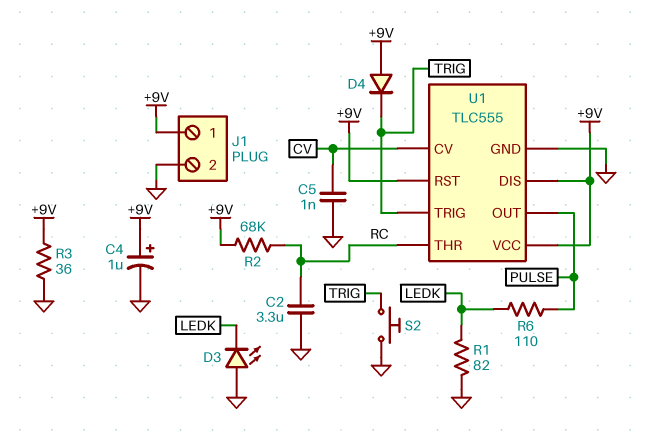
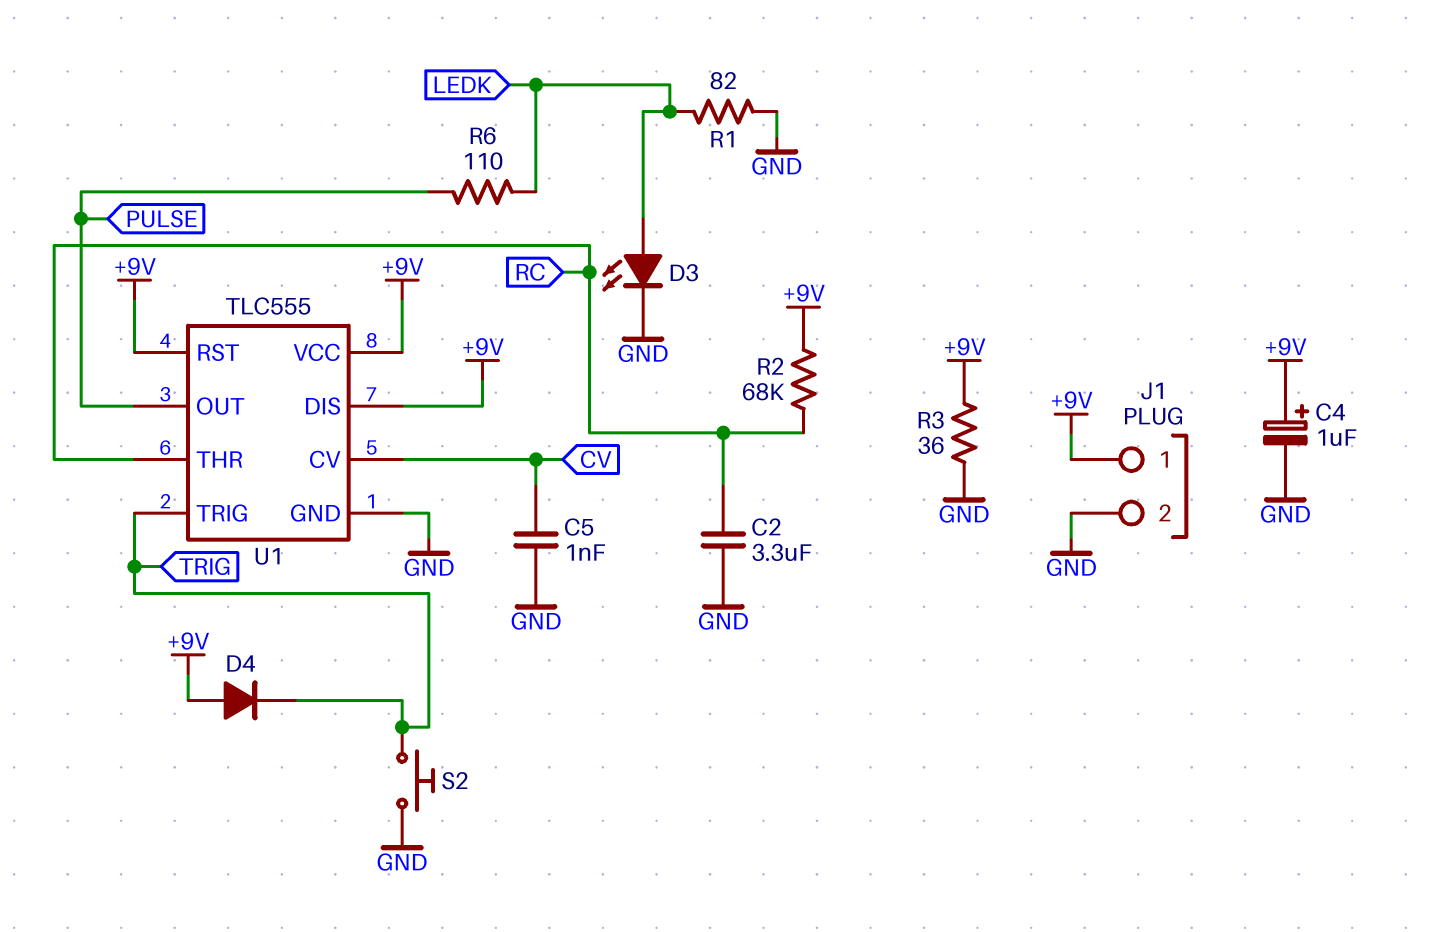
D3: LED (A GND, K LEDK) -> LED (A LEDK, K GND)

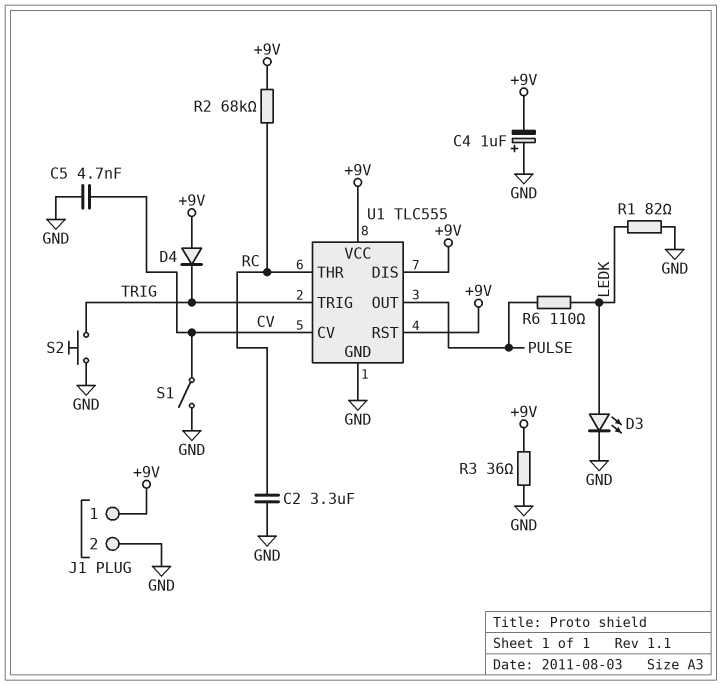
C4: 1uF (plus +9V, minus GND) -> 1uF (plus GND, minus +9V)
C5: 1nF (CV, GND) -> 4.7nF (CV, GND)
S1: none -> switch (CV, GND)

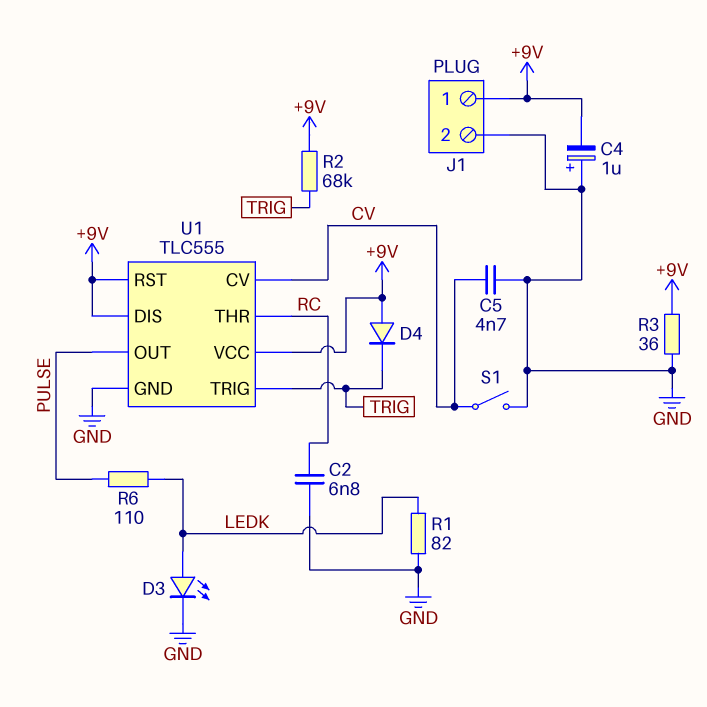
C2: 3.3uF (GND, RC) -> 6.8nF (GND, RC)
R2: 68k (+9V, RC) -> 68k (+9V, TRIG)
S2: button (GND, TRIG) -> none

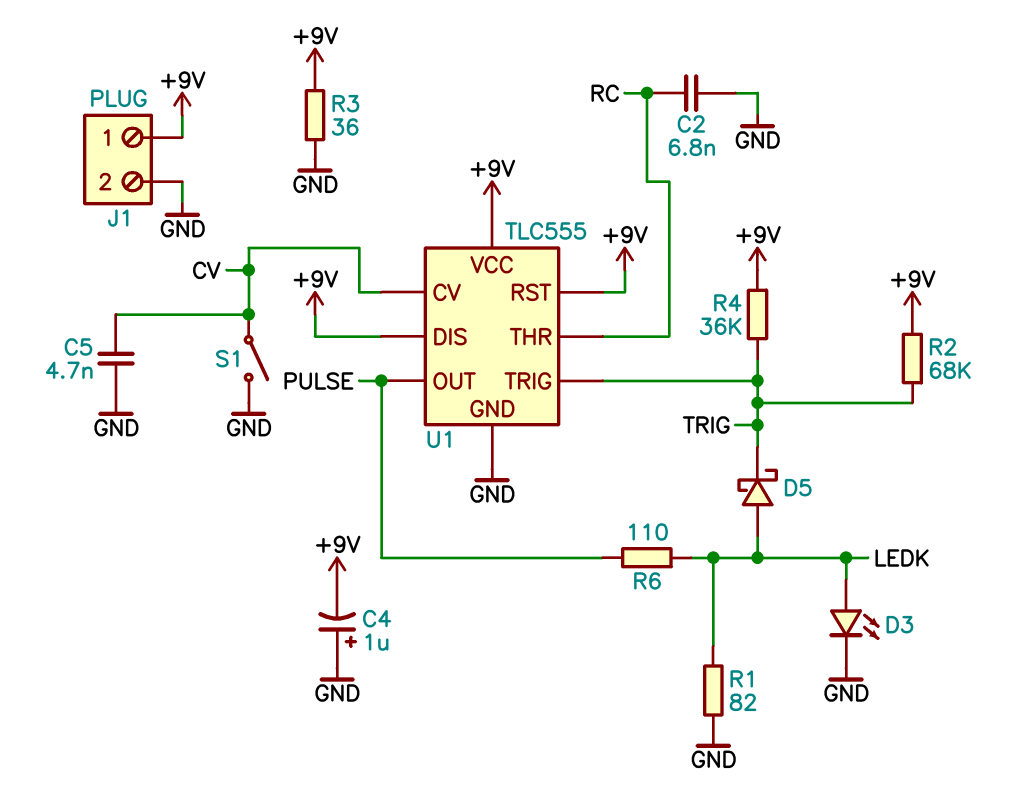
D4: diode (A +9V, K TRIG) -> none
D5: none -> schottky (A LEDK, K TRIG)
R4: none -> 36k (+9V, TRIG)

